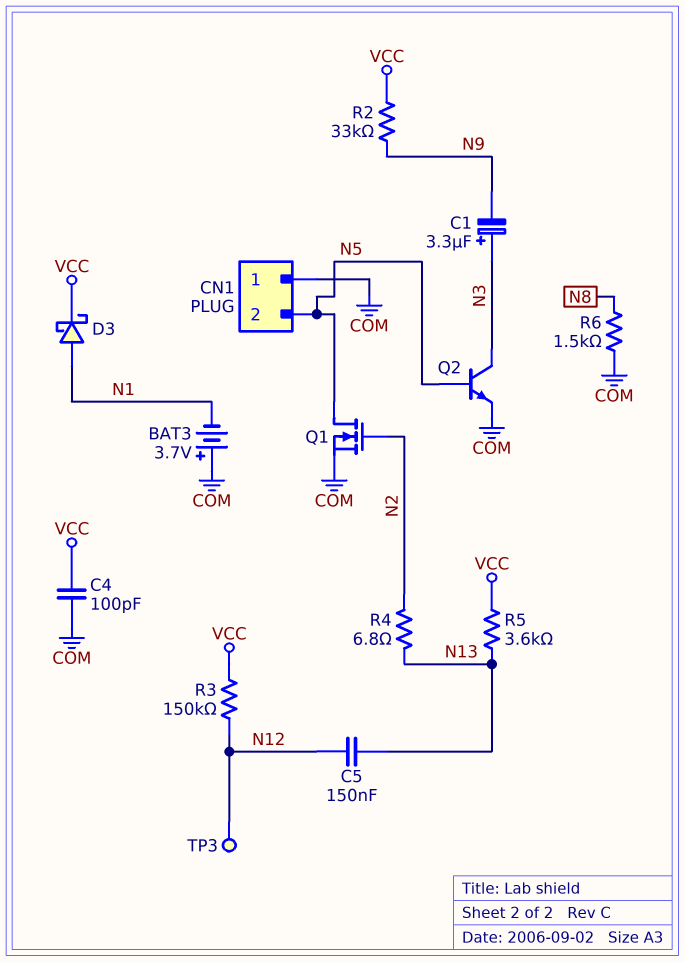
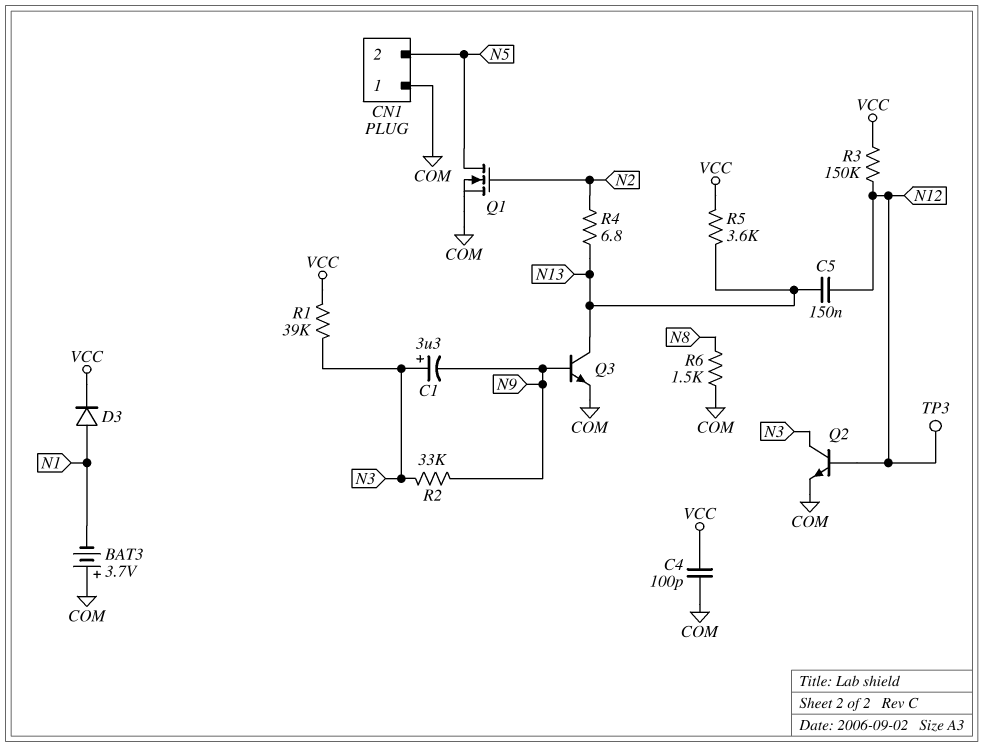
D3: schottky (A N1, K VCC) -> diode (A N1, K VCC)
Q2: NPN (B N5, C N3, E COM) -> NPN (B N12, C N3, E COM)
Q3: none -> NPN (B N9, C N13, E COM)
R1: none -> 39k (N3, VCC)
R2: 33k (N9, VCC) -> 33k (N3, N9)

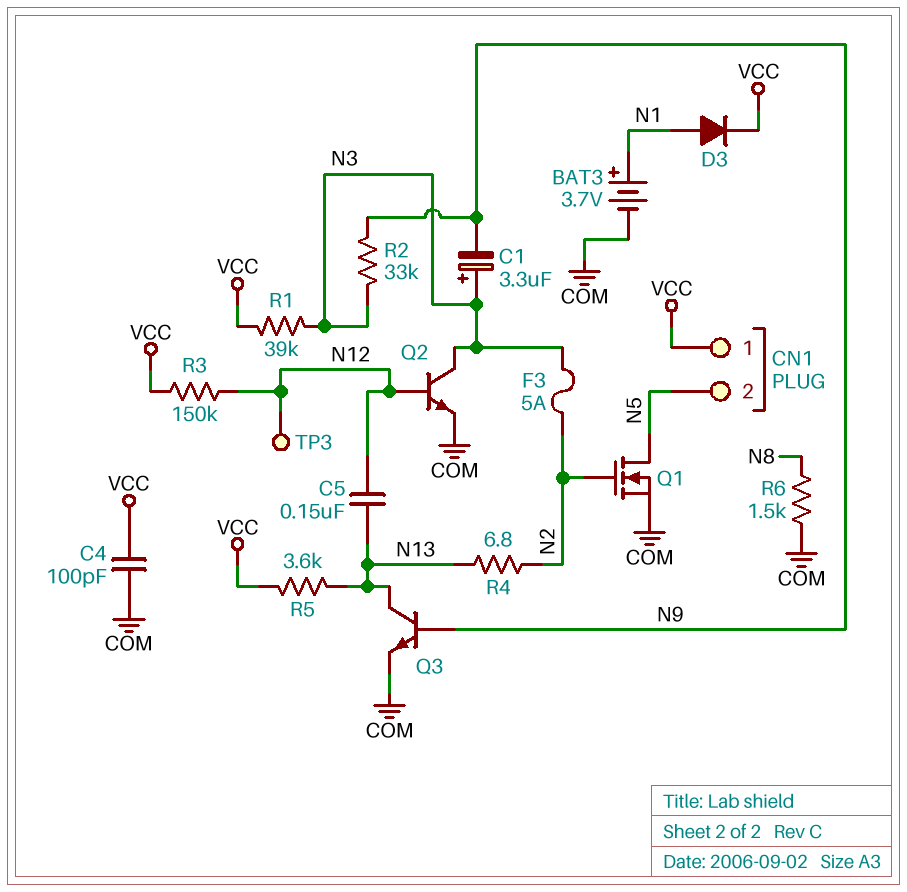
BAT3: 3.7V (plus COM, minus N1) -> 3.7V (plus N1, minus COM)
CN1 pin 1: COM -> VCC
F3: none -> 5A (N2, N3)

